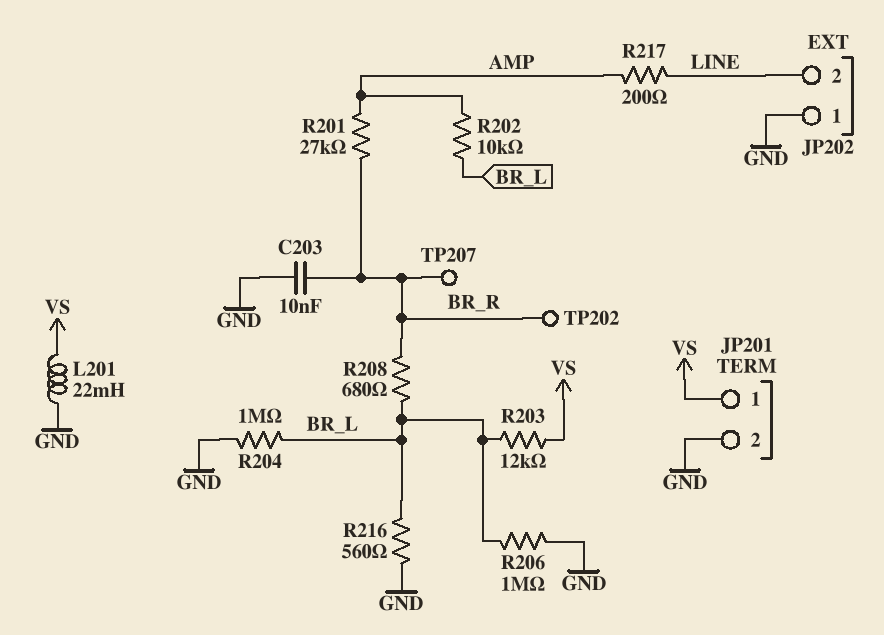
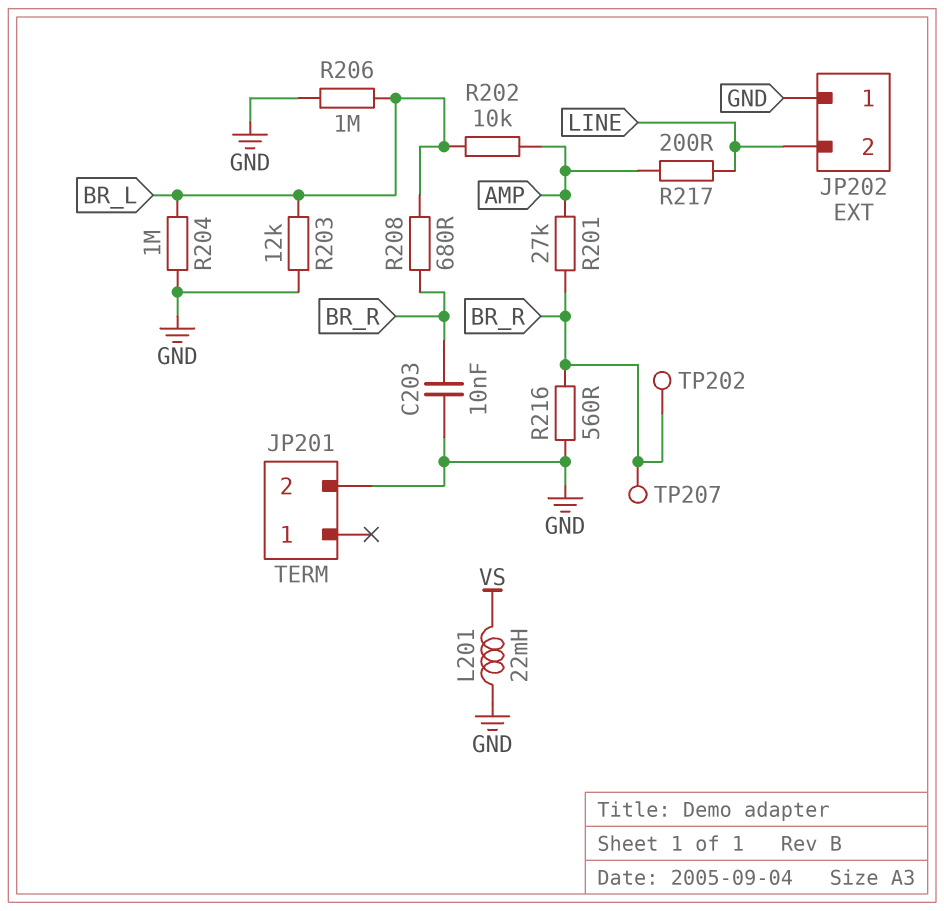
JP201 pin 1: VS -> none
R203: 12k (BR_L, VS) -> 12k (BR_L, GND)
R216: 560 (BR_L, GND) -> 560 (BR_R, GND)

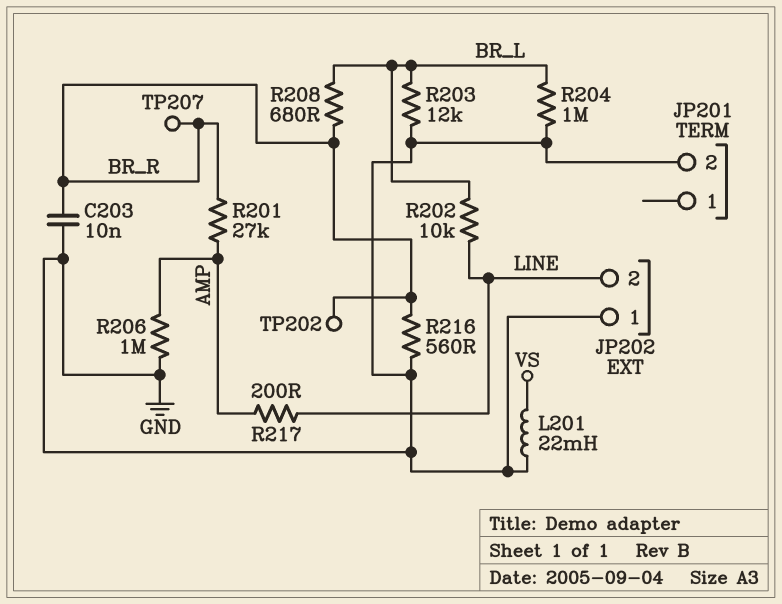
R202: 10k (AMP, BR_L) -> 10k (BR_L, LINE)
R206: 1M (BR_L, GND) -> 1M (AMP, GND)

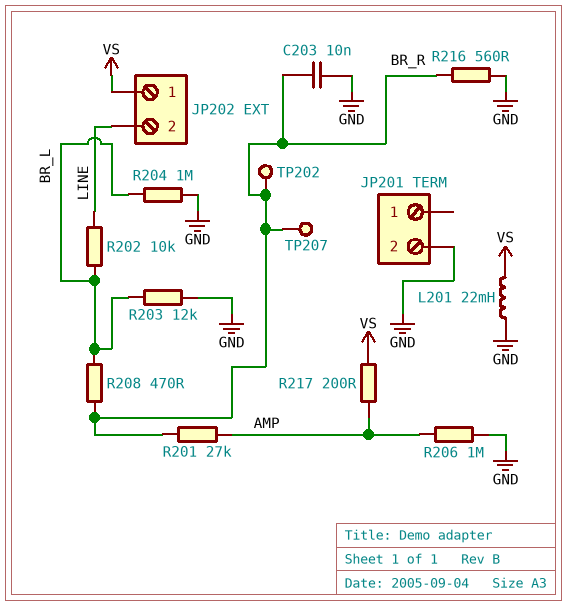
JP202 pin 1: GND -> VS
R208: 680 (BR_L, BR_R) -> 470 (BR_L, BR_R)
R217: 200 (AMP, LINE) -> 200 (AMP, VS)

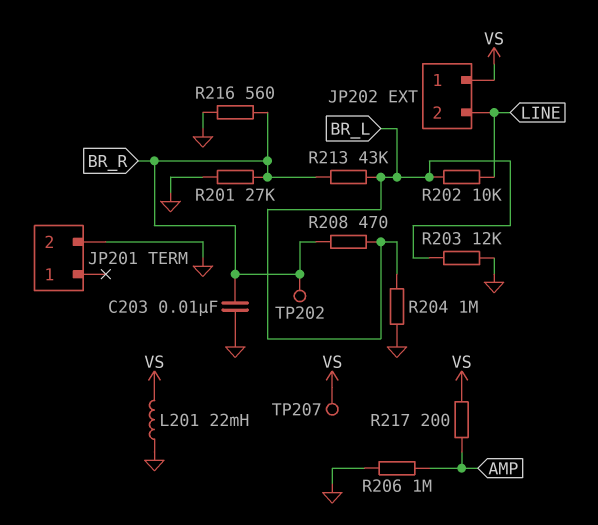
R201: 27k (AMP, BR_R) -> 27k (BR_R, GND)
R213: none -> 43k (BR_L, BR_R)
TP207: test point (BR_R) -> test point (VS)

